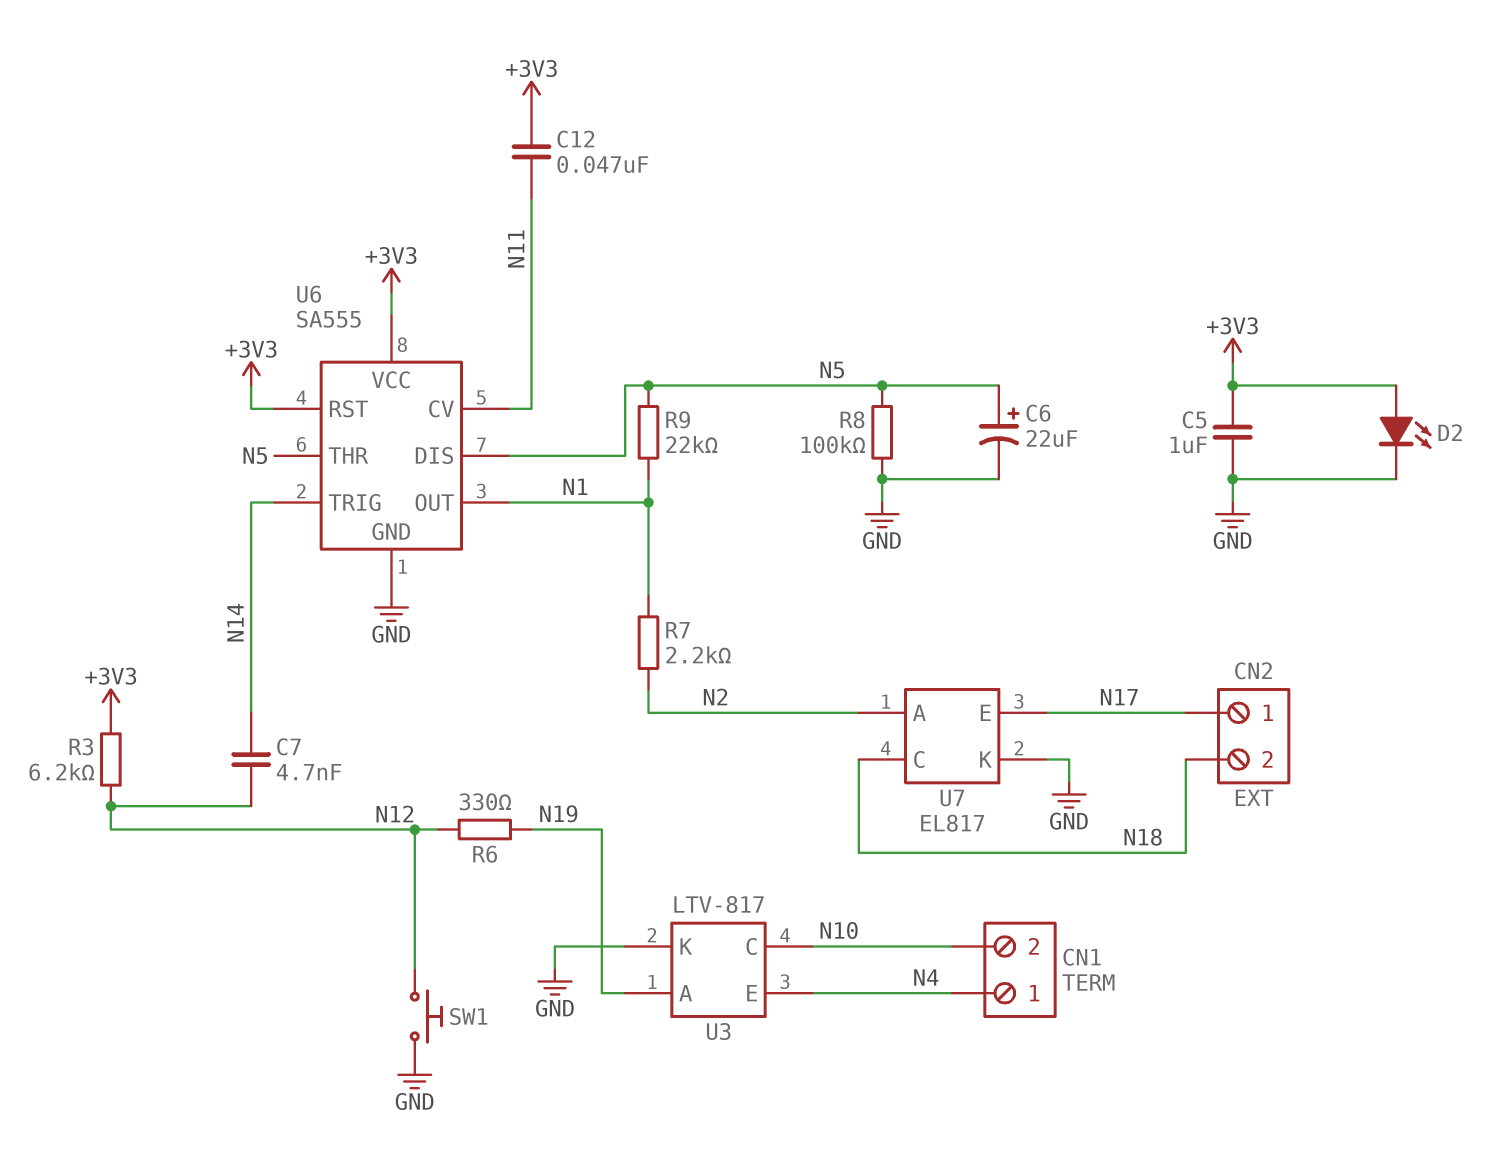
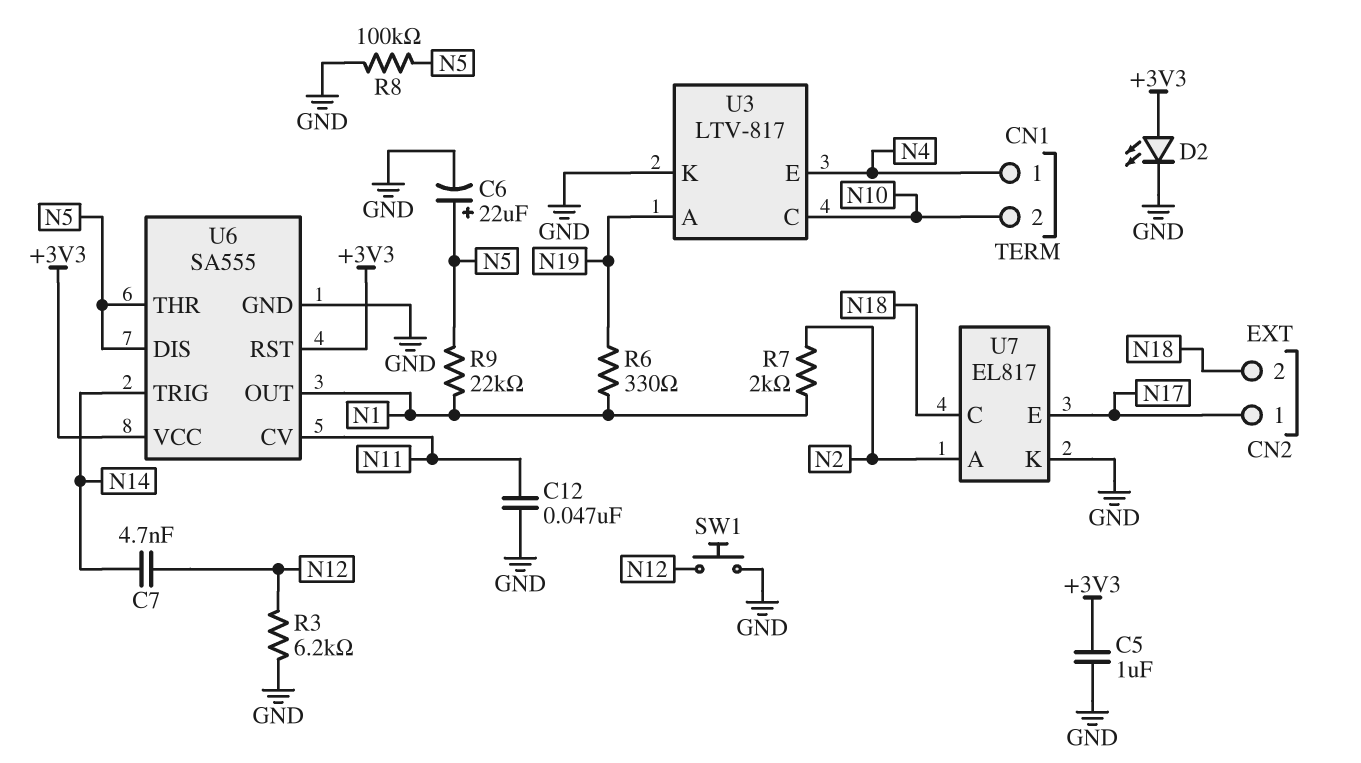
C12: 47nF (+3V3, N11) -> 47nF (GND, N11)
R3: 6.2k (+3V3, N12) -> 6.2k (GND, N12)
R6: 330 (N12, N19) -> 330 (N1, N19)
R7: 2.2k (N1, N2) -> 2k (N1, N2)

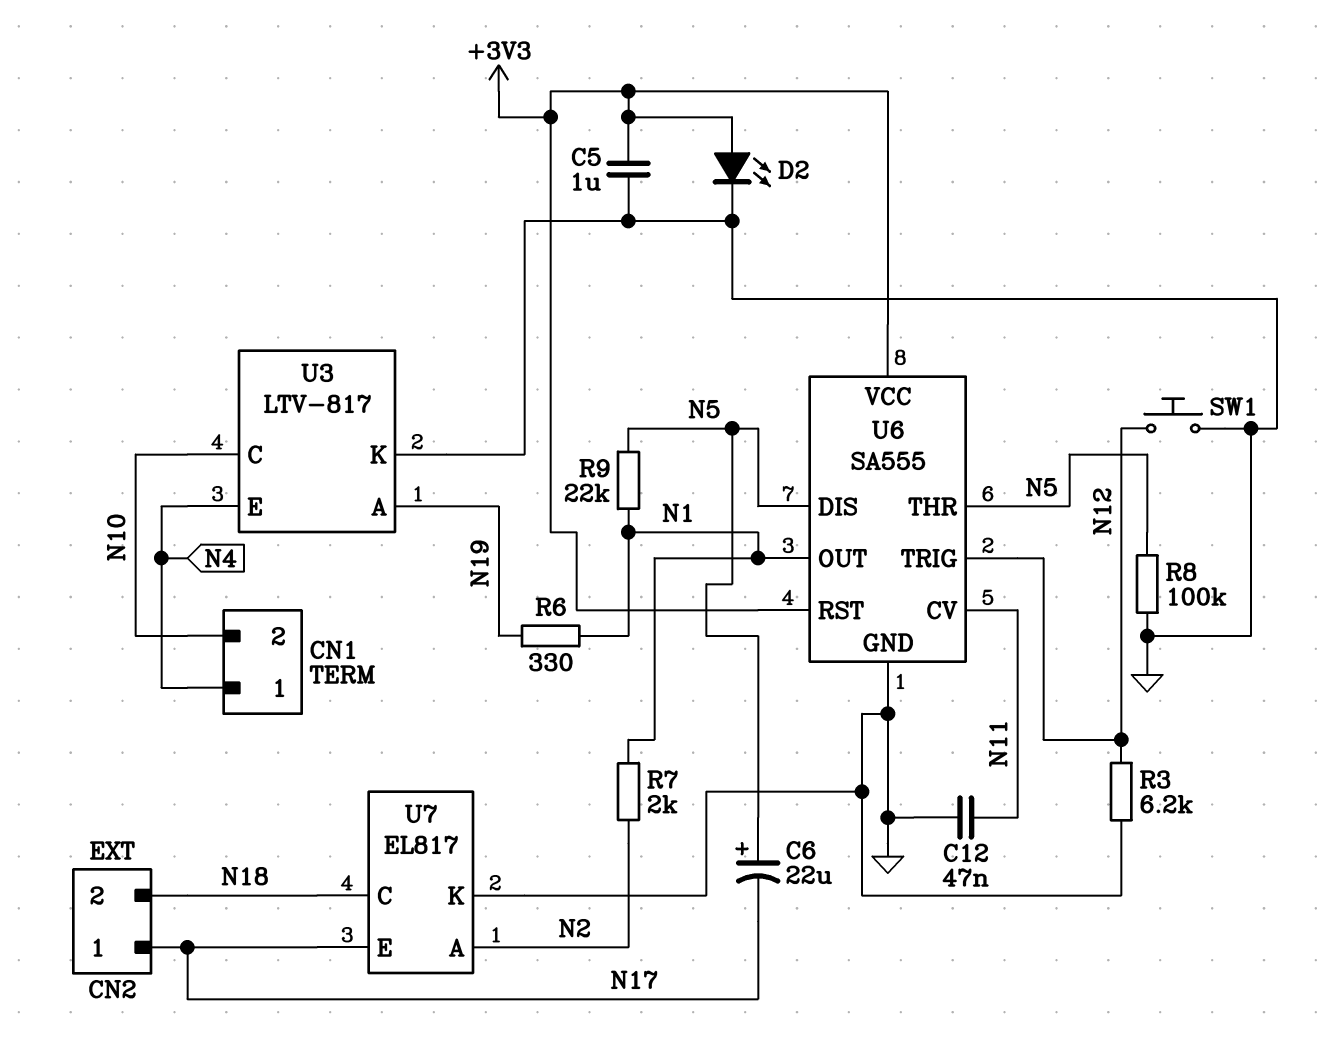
C6: 22uF (plus N5, minus GND) -> 22uF (plus N5, minus N17)
C7: 4.7nF (N12, N14) -> none
U6 pin TRIG: N14 -> N12

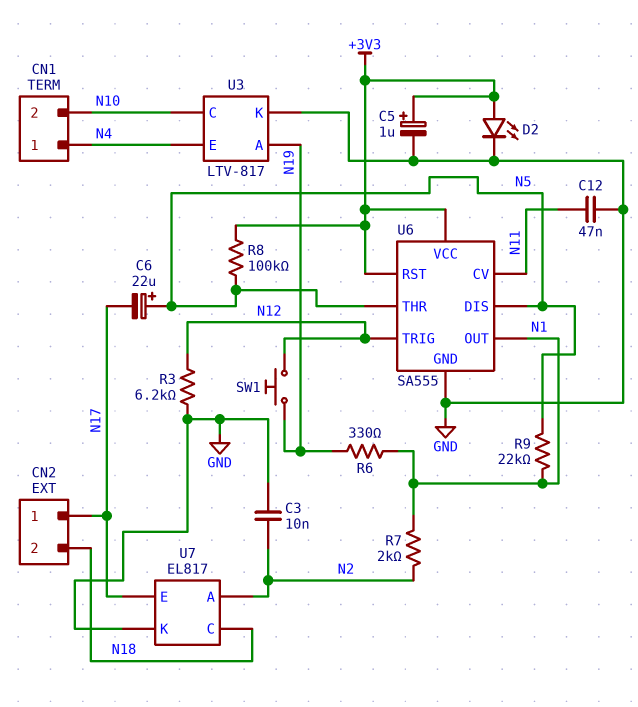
C3: none -> 10nF (GND, N2)
C5: 1uF (+3V3, GND) -> 1uF (plus +3V3, minus GND)
R8: 100k (GND, N5) -> 100k (+3V3, N5)
SW1: button (GND, N12) -> button (N12, N19)

